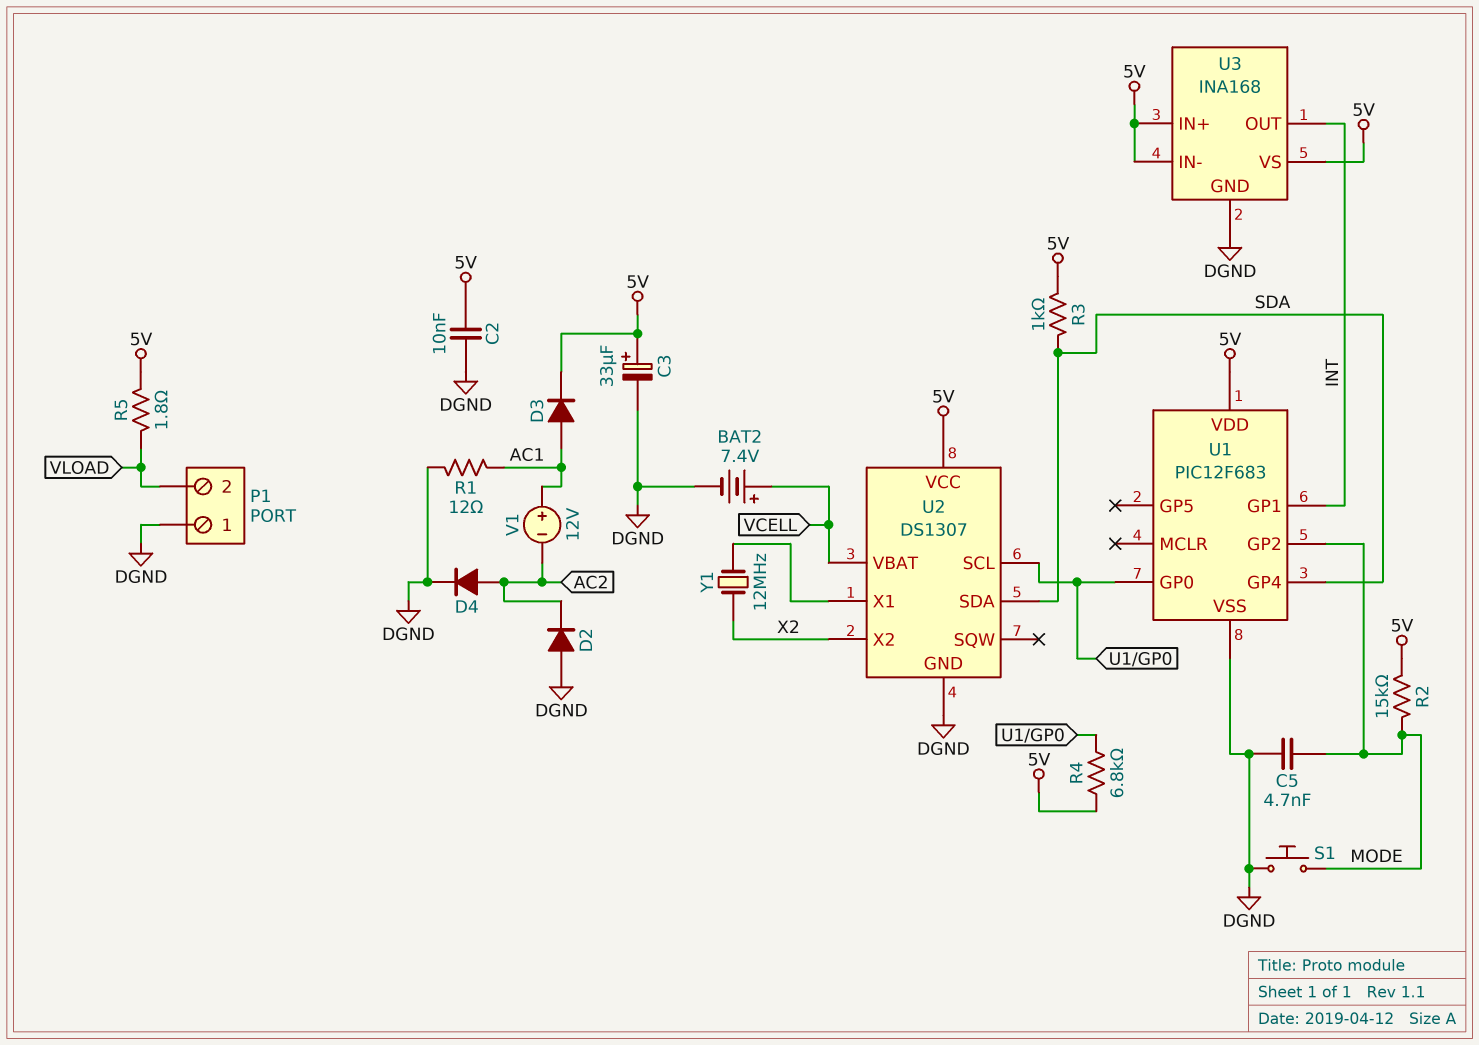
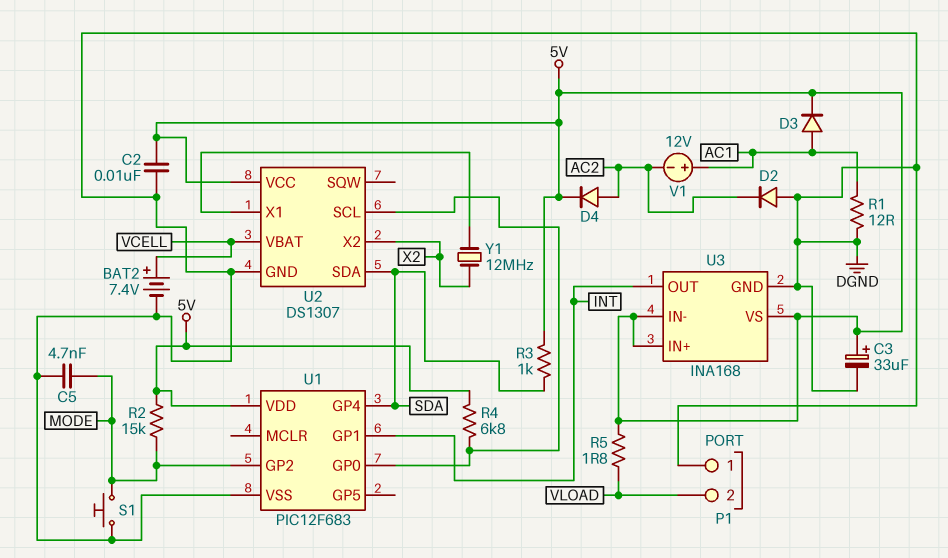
D4: diode (A AC2, K DGND) -> diode (A AC2, K 5V)

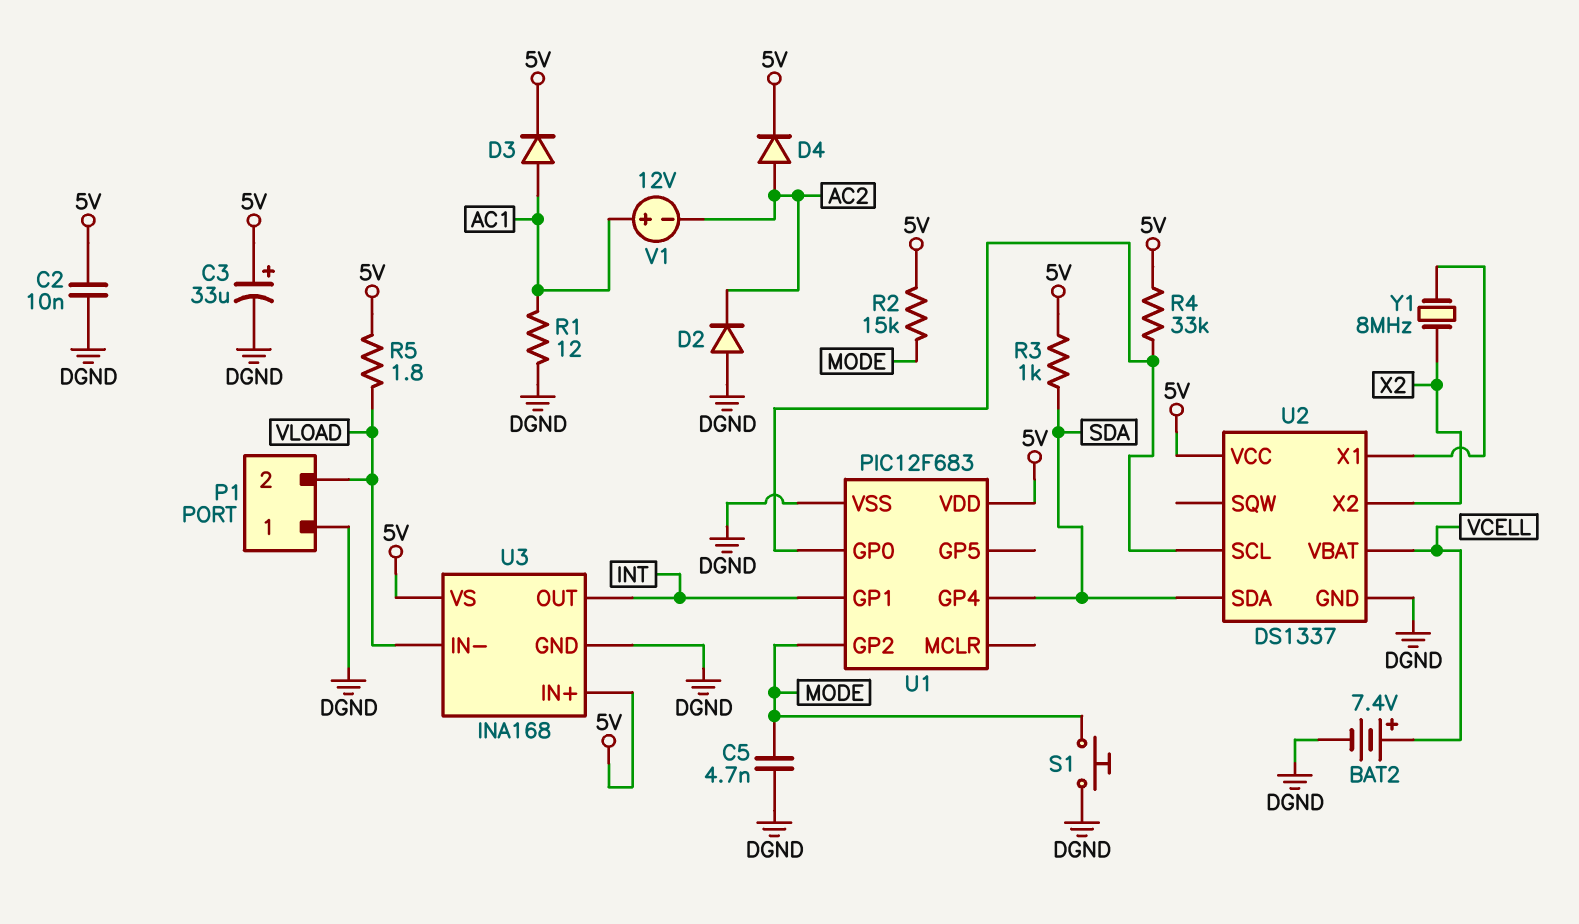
R4: 6.8k (5V, U1/GP0) -> 33k (5V, U1/GP0)
U2: DS1307 -> DS1337
U3 pin IN-: 5V -> VLOAD
Y1: 12MHz (U2/X1, X2) -> 8MHz (U2/X1, X2)

